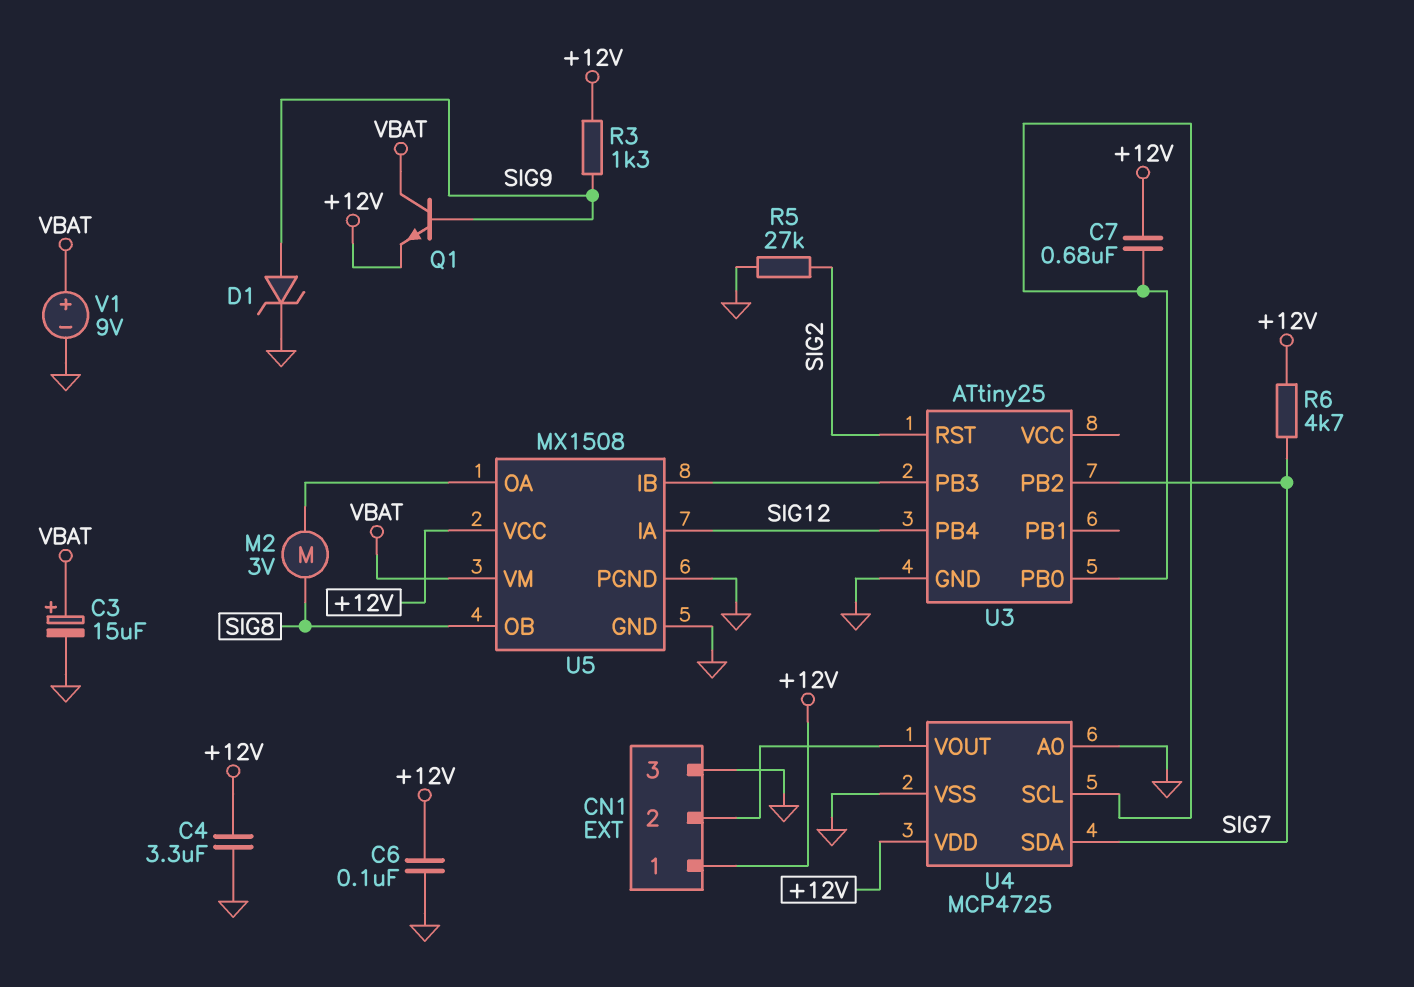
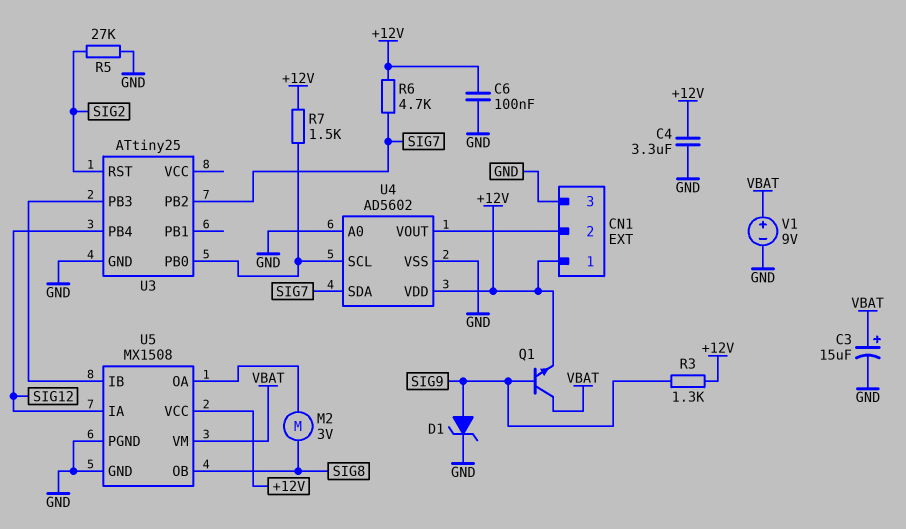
C7: 680nF (+12V, U3/PB0) -> none
R7: none -> 1.5k (+12V, U3/PB0)
U4: MCP4725 -> AD5602

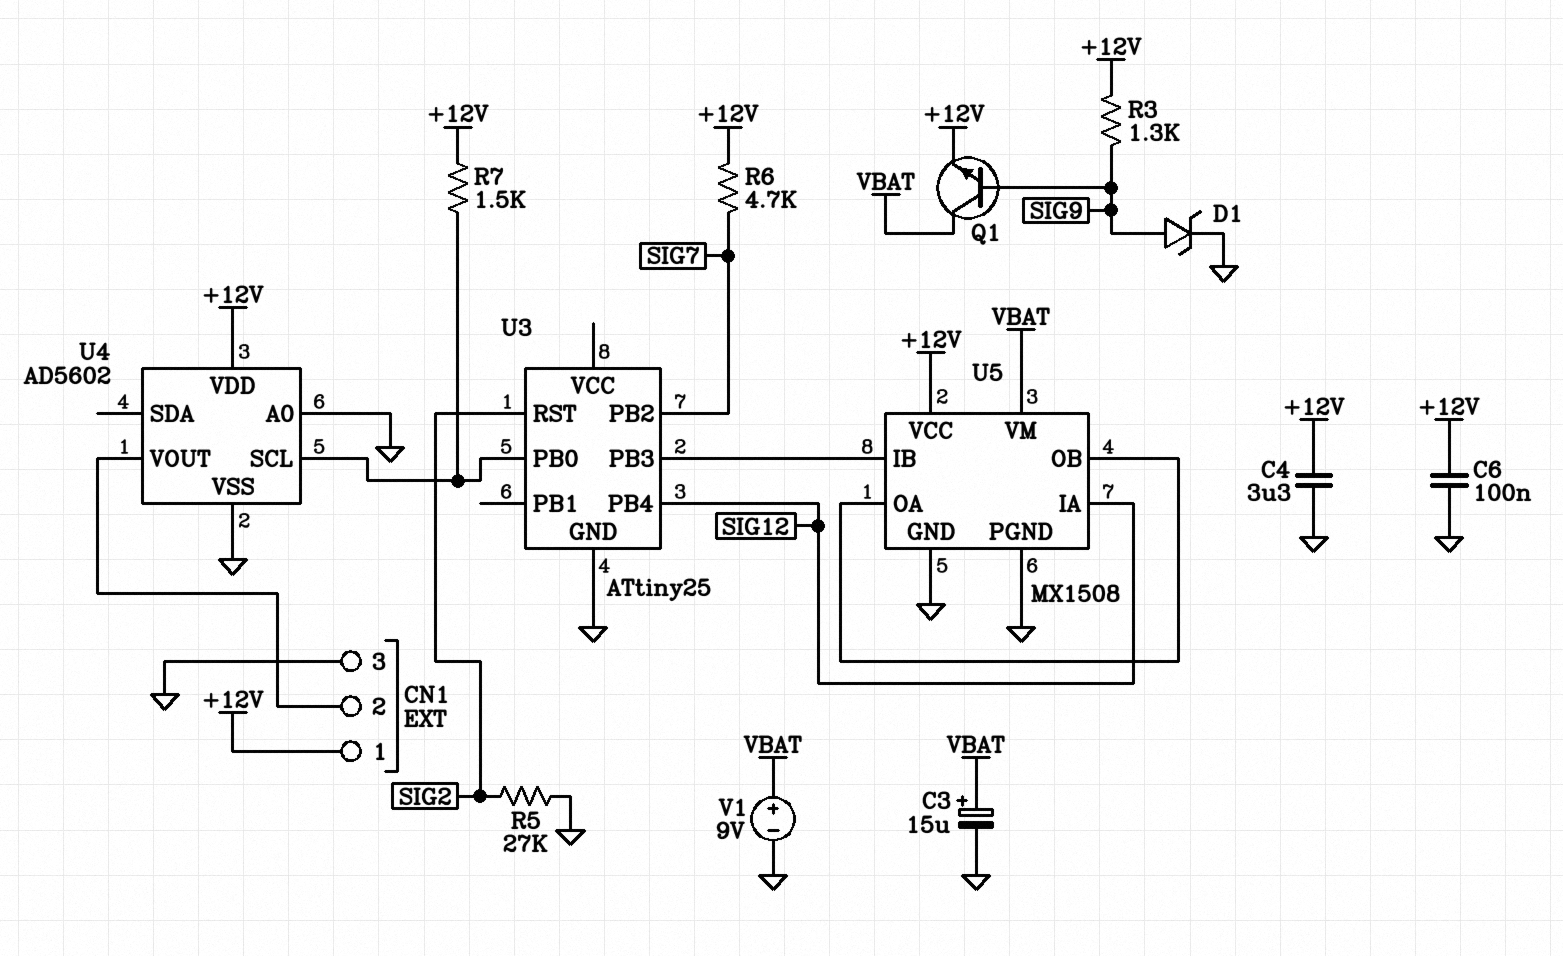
M2: motor 3V (SIG8, U5/OA) -> none
U4 pin SDA: SIG7 -> none
U5 pin OB: SIG8 -> U5/OA

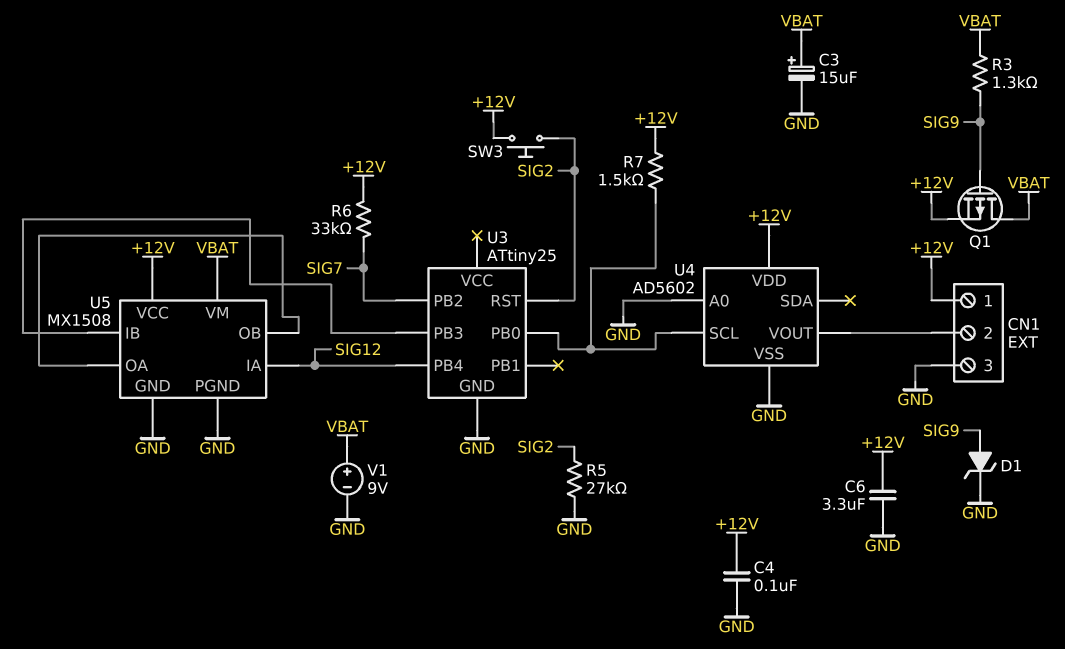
C4: 3.3uF (+12V, GND) -> 100nF (+12V, GND)
C6: 100nF (+12V, GND) -> 3.3uF (+12V, GND)
Q1: NPN (B SIG9, C VBAT, E +12V) -> PMOS (G SIG9, D VBAT, S +12V)
R3: 1.3k (+12V, SIG9) -> 1.3k (SIG9, VBAT)
R6: 4.7k (+12V, SIG7) -> 33k (+12V, SIG7)
SW3: none -> button (+12V, SIG2)

